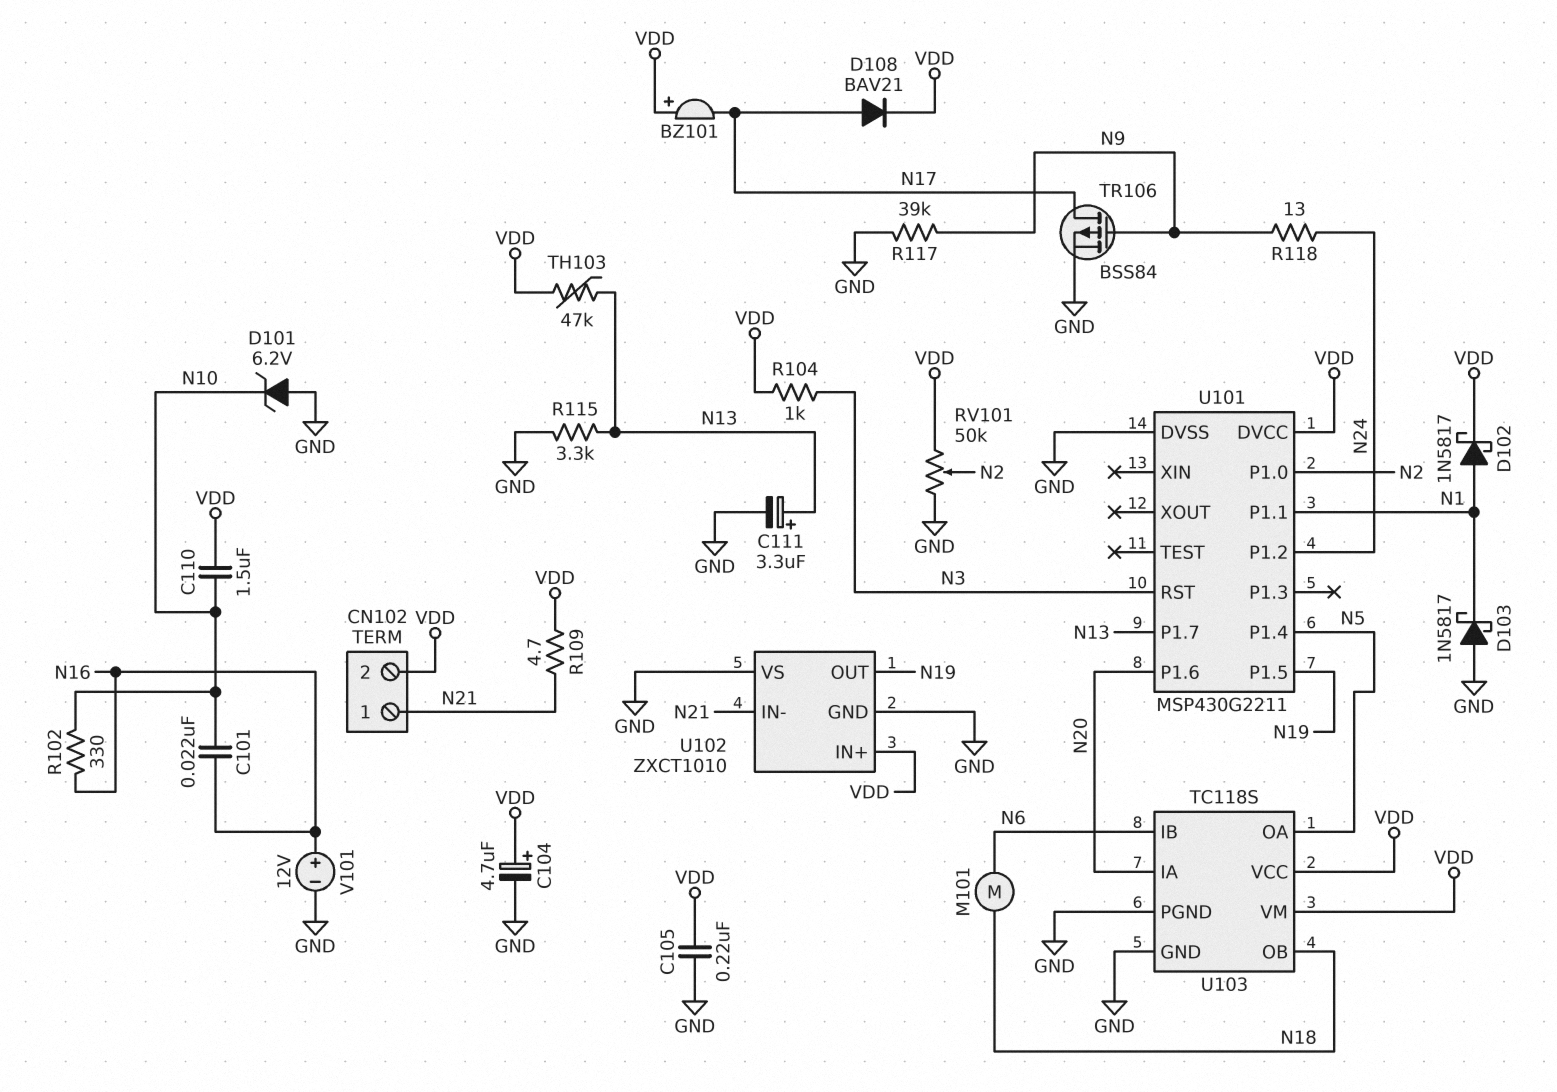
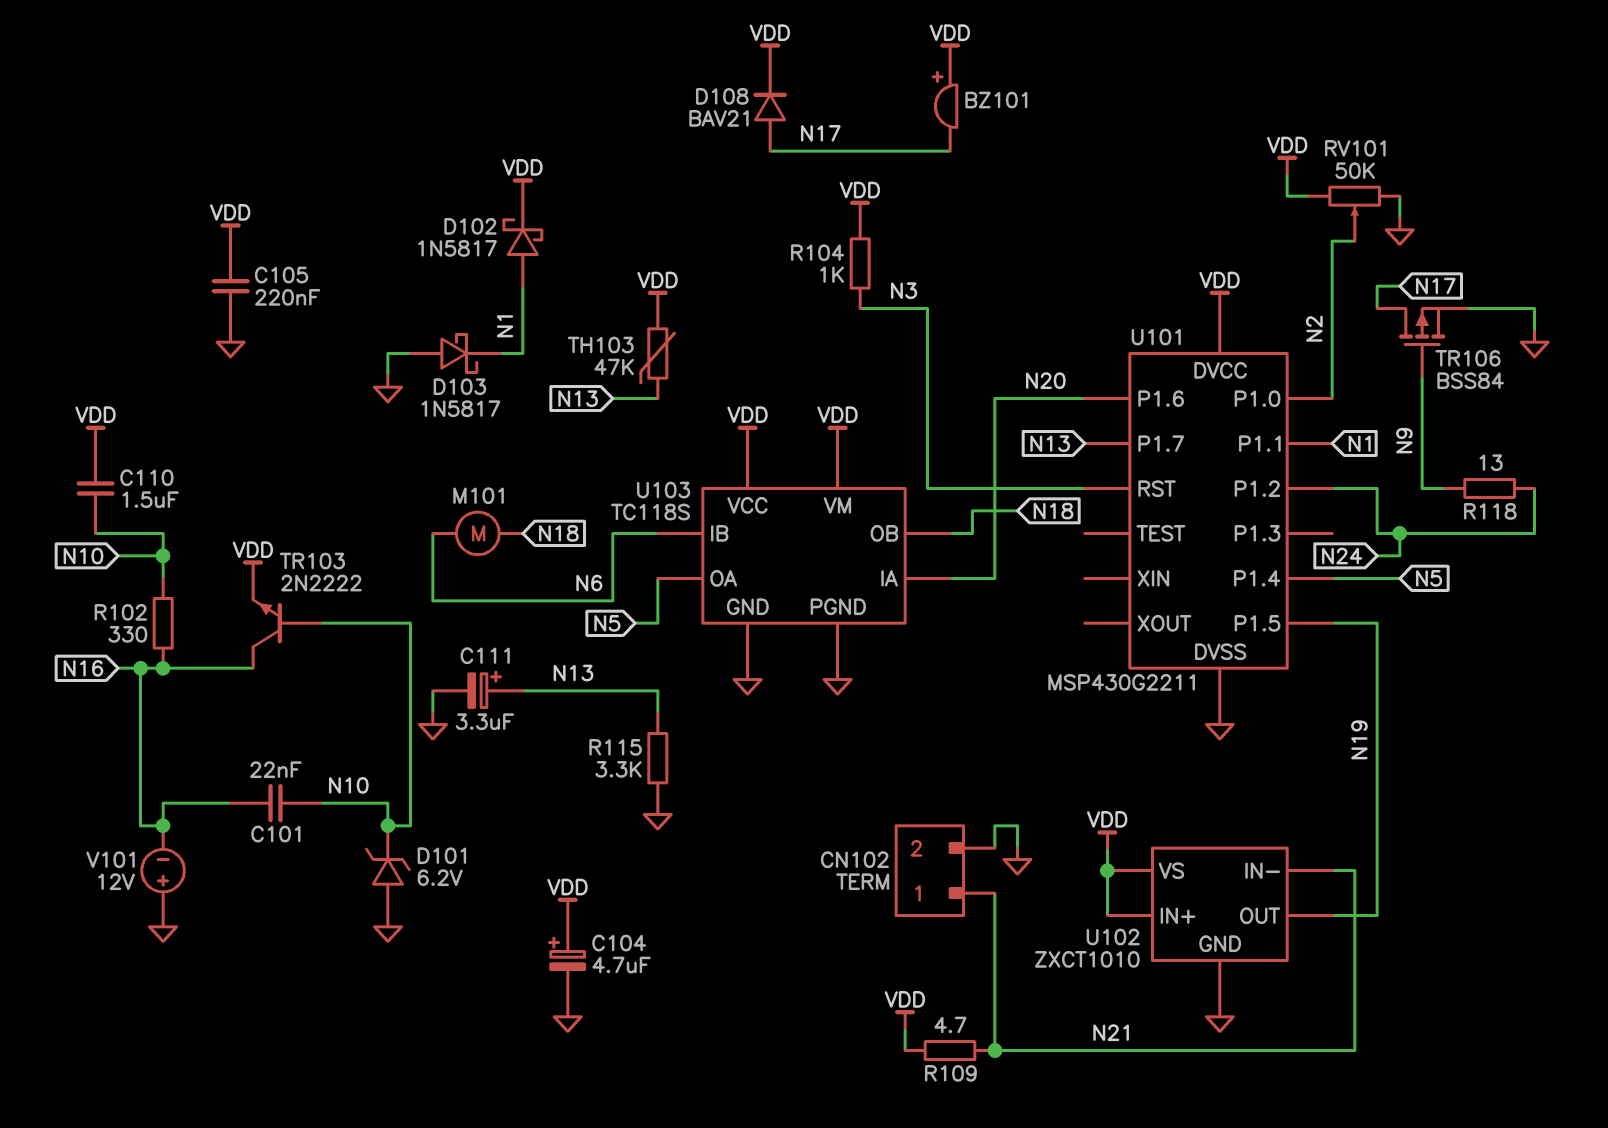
CN102 pin 2: VDD -> GND
R117: 39k (GND, N9) -> none
TR103: none -> NPN 2N2222 (B N10, C N16, E VDD)
U102 pin VS: GND -> VDD
V101: 12V (plus N16, minus GND) -> 12V (plus GND, minus N16)

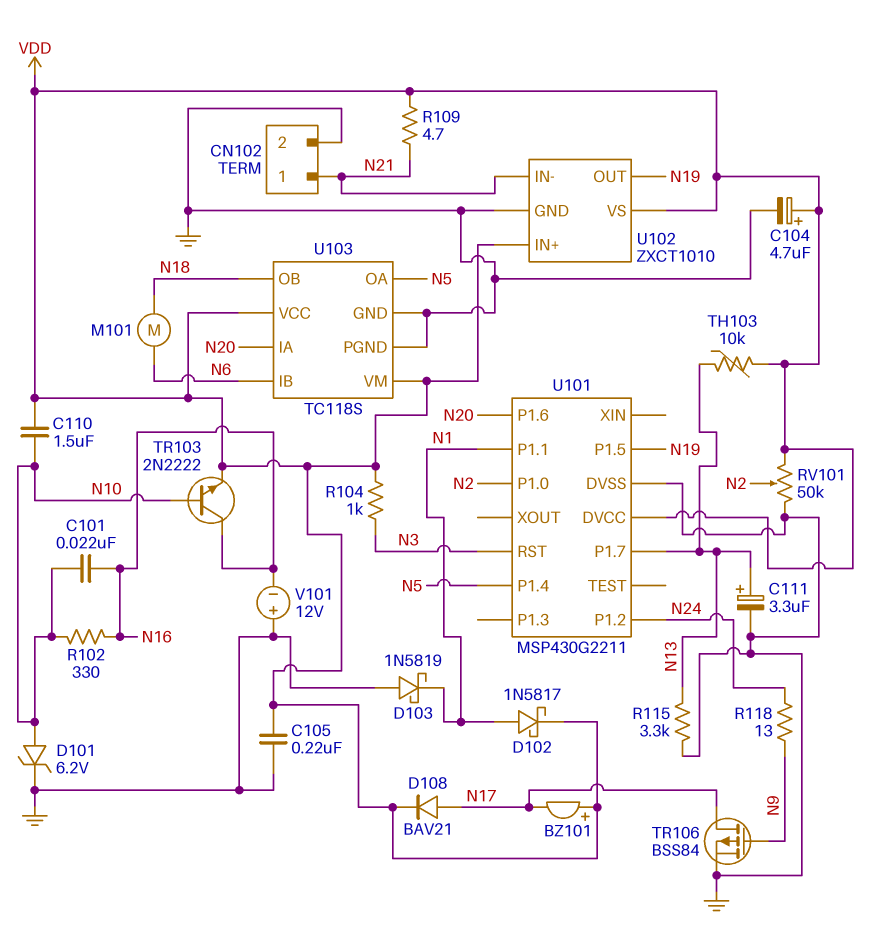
D101: zener 6.2V (A GND, K N10) -> zener 6.2V (A N10, K GND)
D103: schottky 1N5817 (A GND, K N1) -> schottky 1N5819 (A GND, K N1)
TH103: 47k (N13, VDD) -> 10k (N13, VDD)

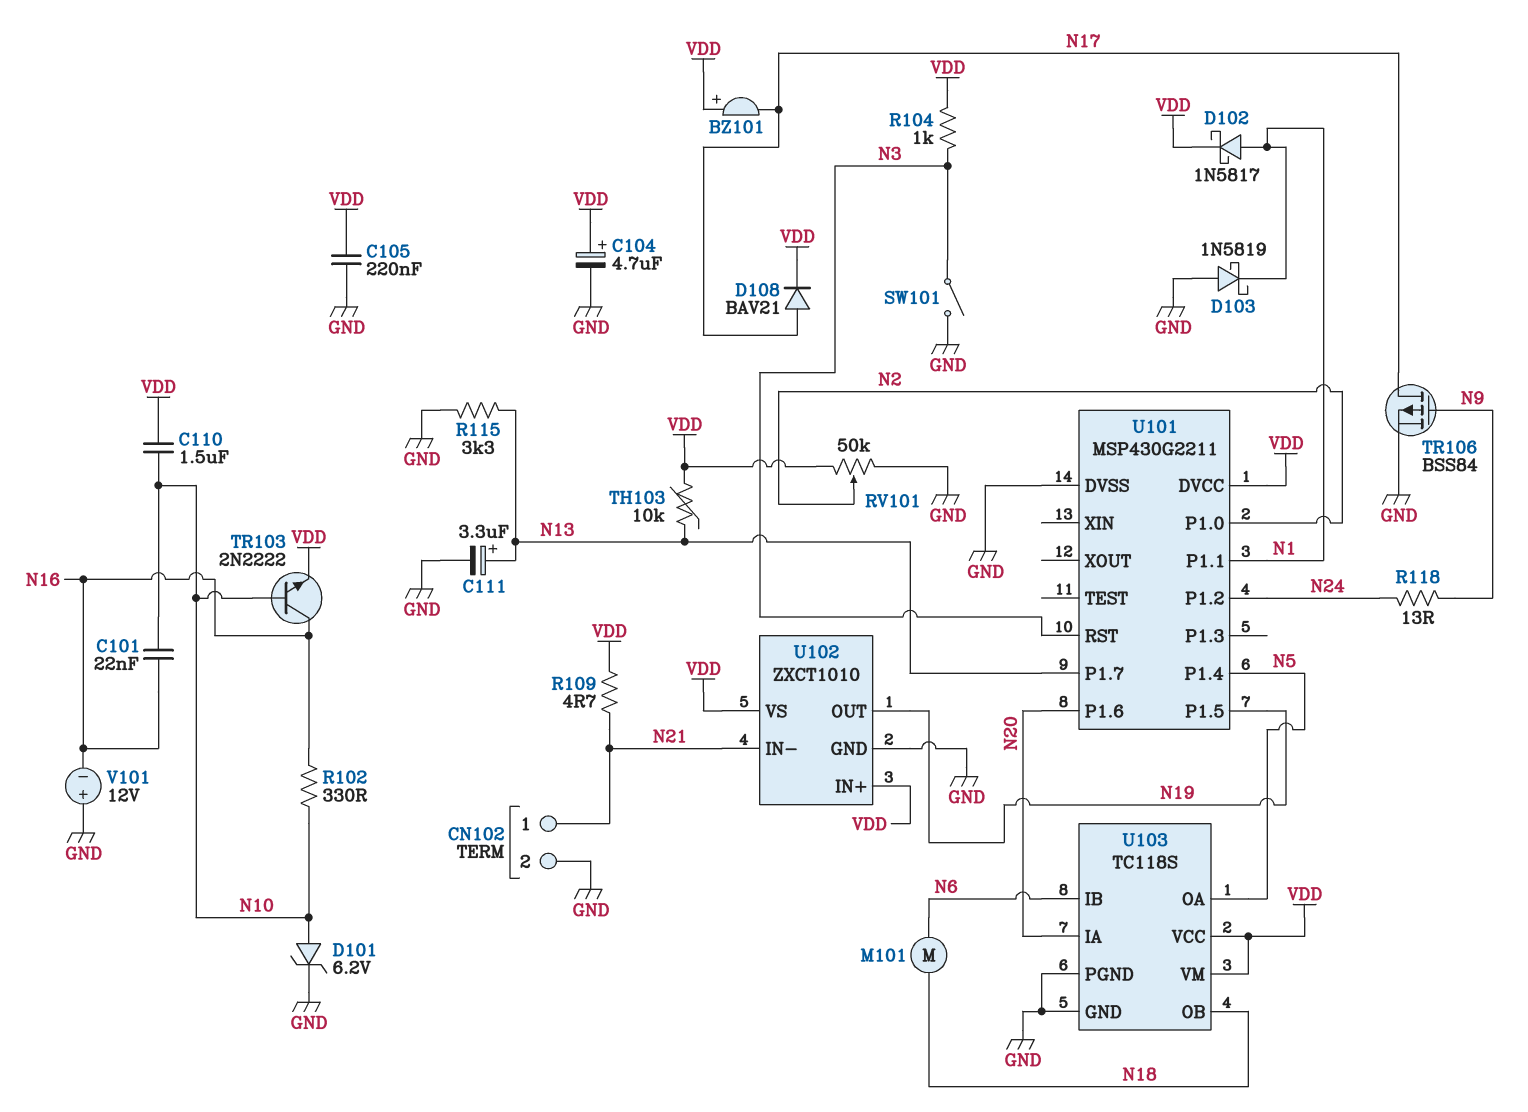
SW101: none -> switch (GND, N3)

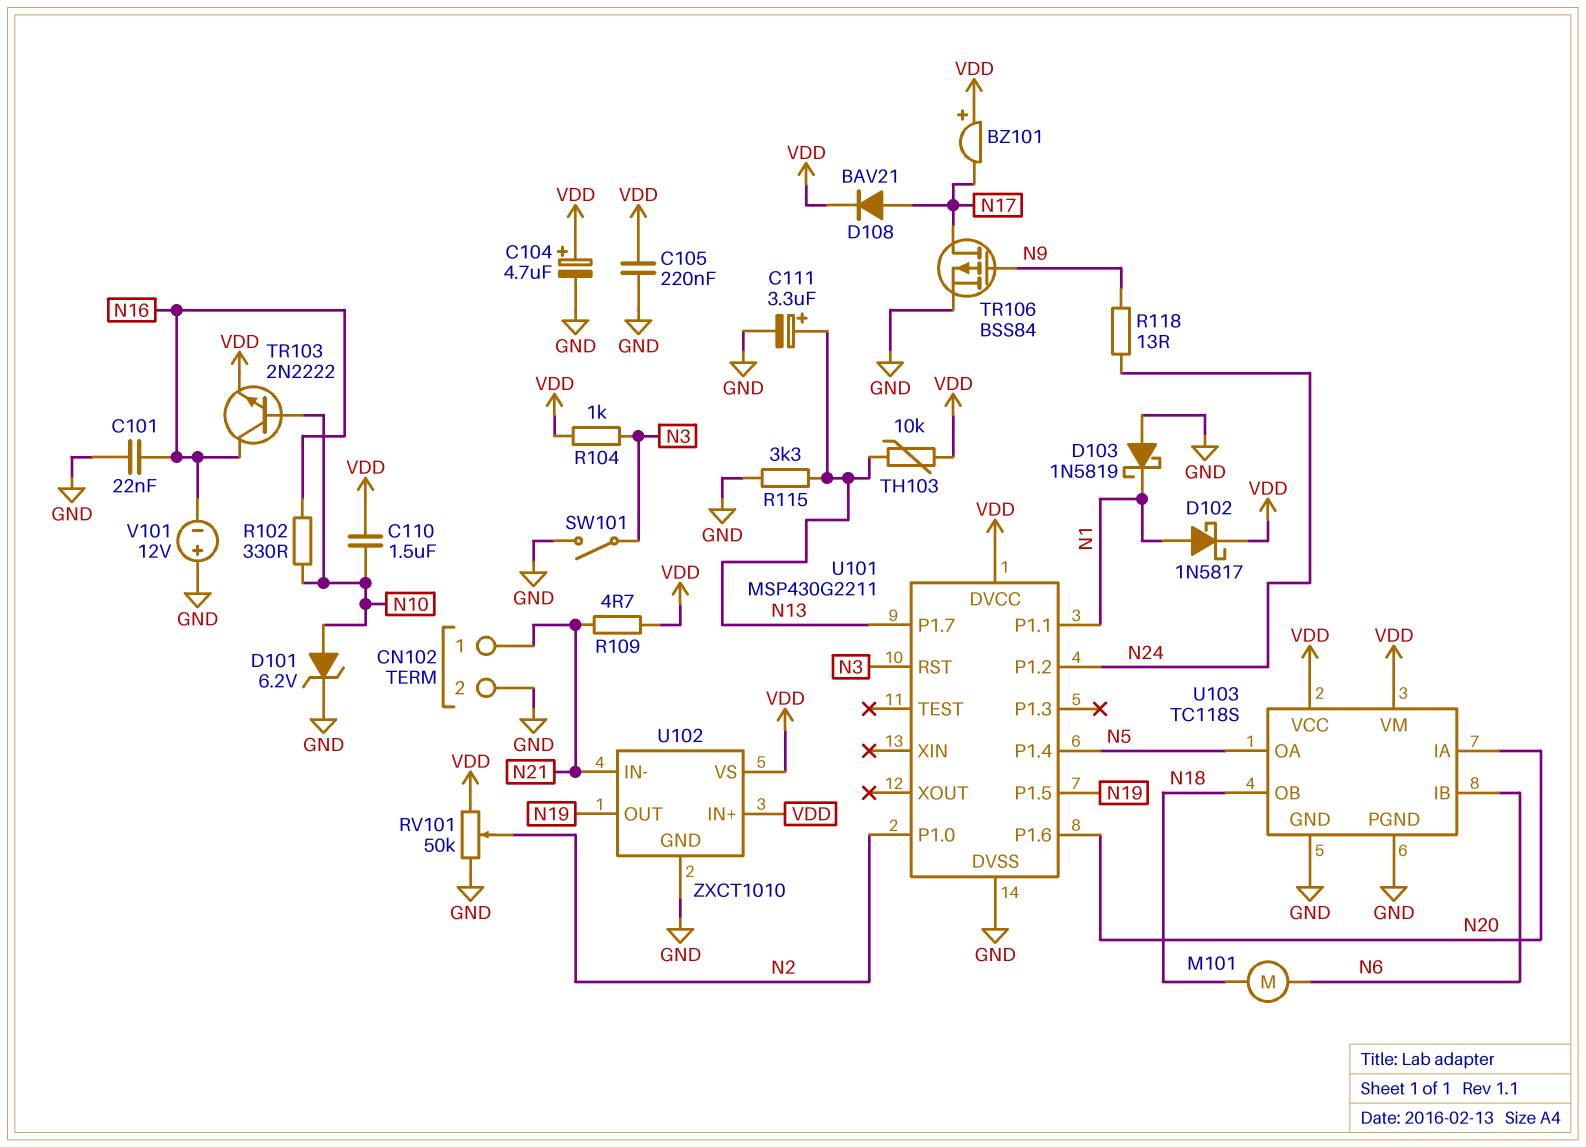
C101: 22nF (N10, N16) -> 22nF (GND, N16)

